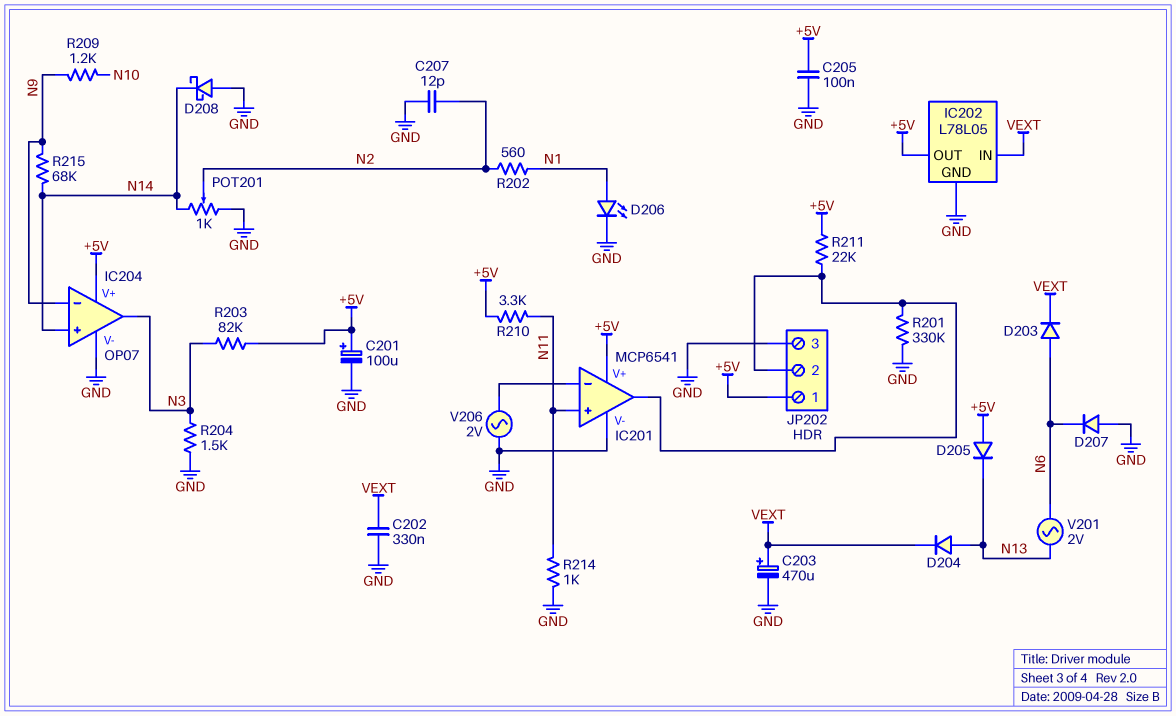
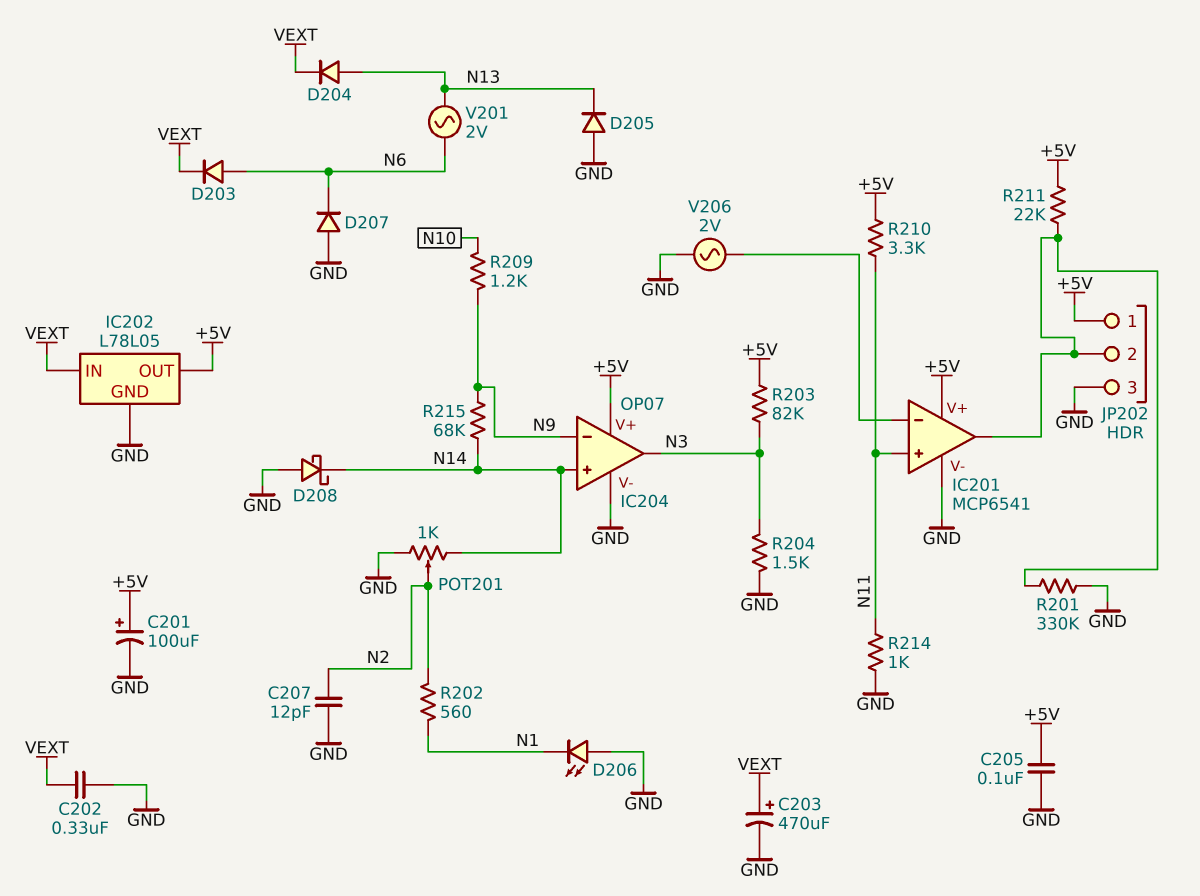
D205: diode (A +5V, K N13) -> diode (A GND, K N13)
D206: LED (A N1, K GND) -> LED (A GND, K N1)

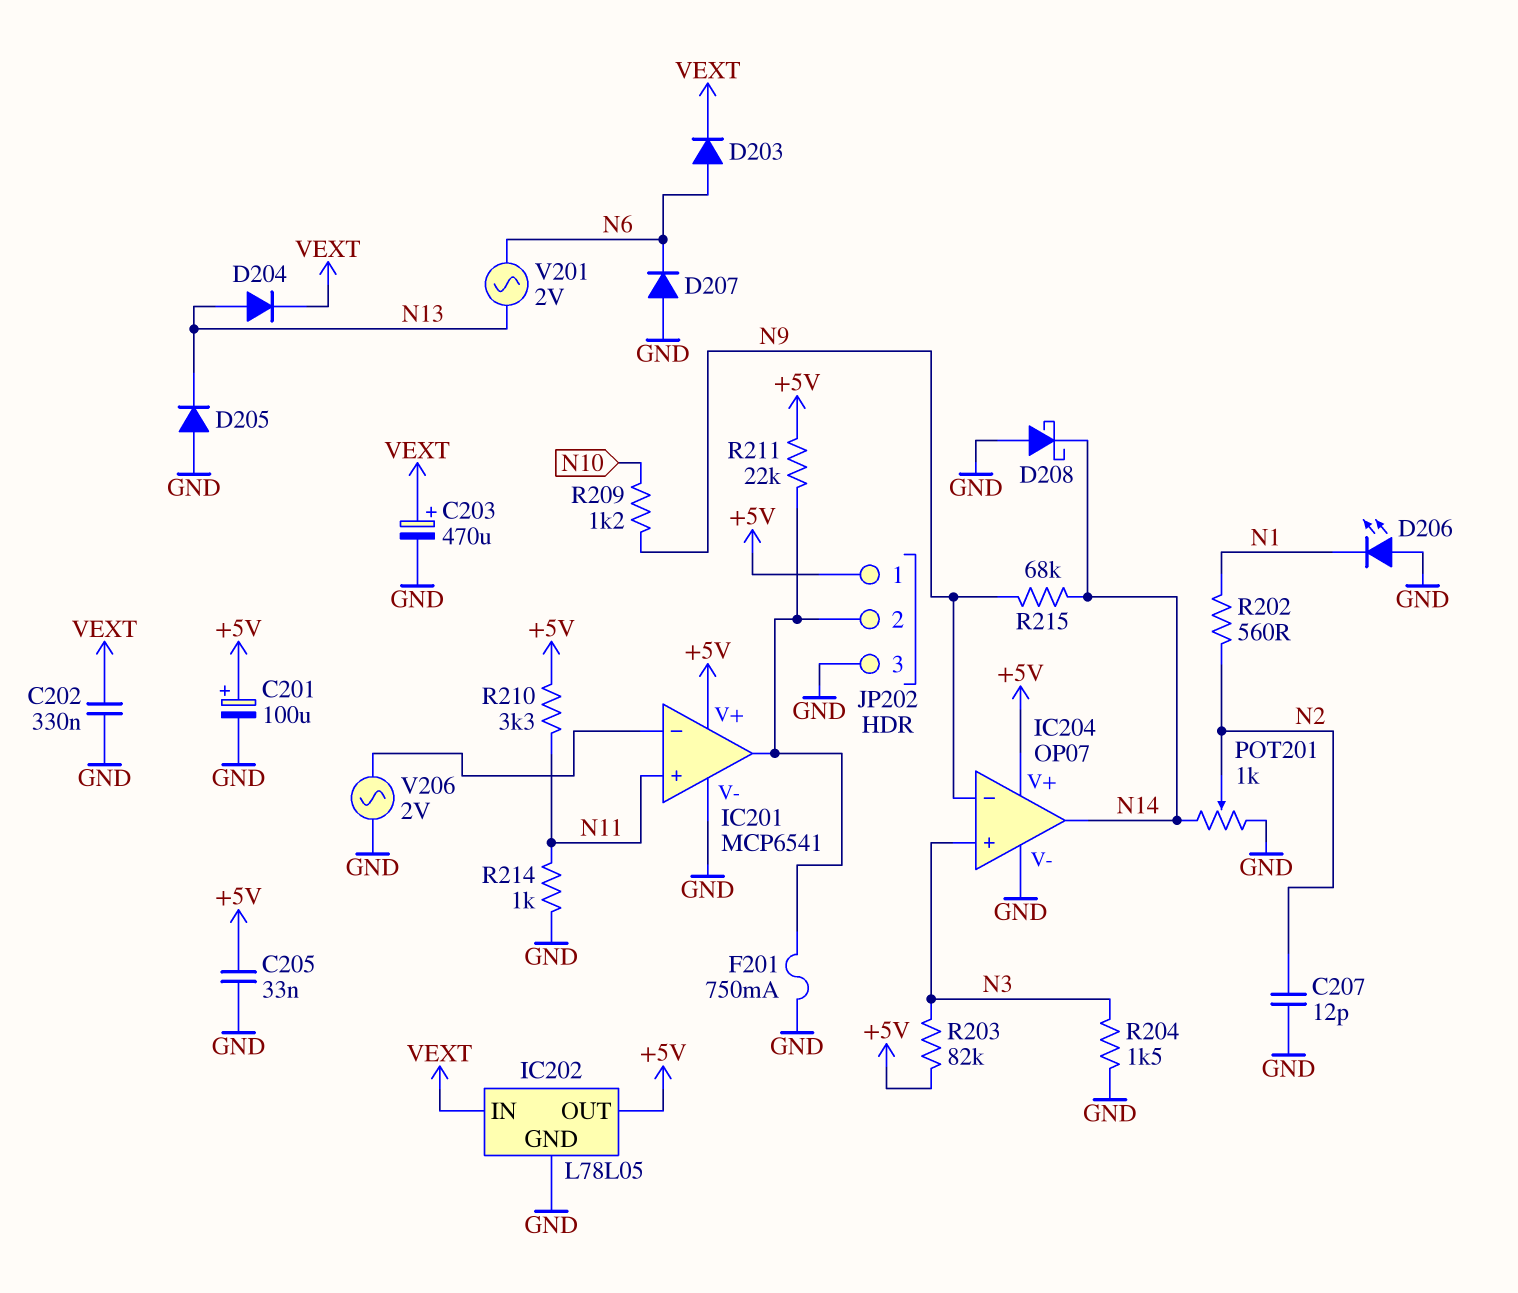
C205: 100nF (+5V, GND) -> 33nF (+5V, GND)
F201: none -> 750mA (GND, IC201/out)
IC204 pin in+: N14 -> N3
IC204 pin out: N3 -> N14
R201: 330k (GND, IC201/out) -> none

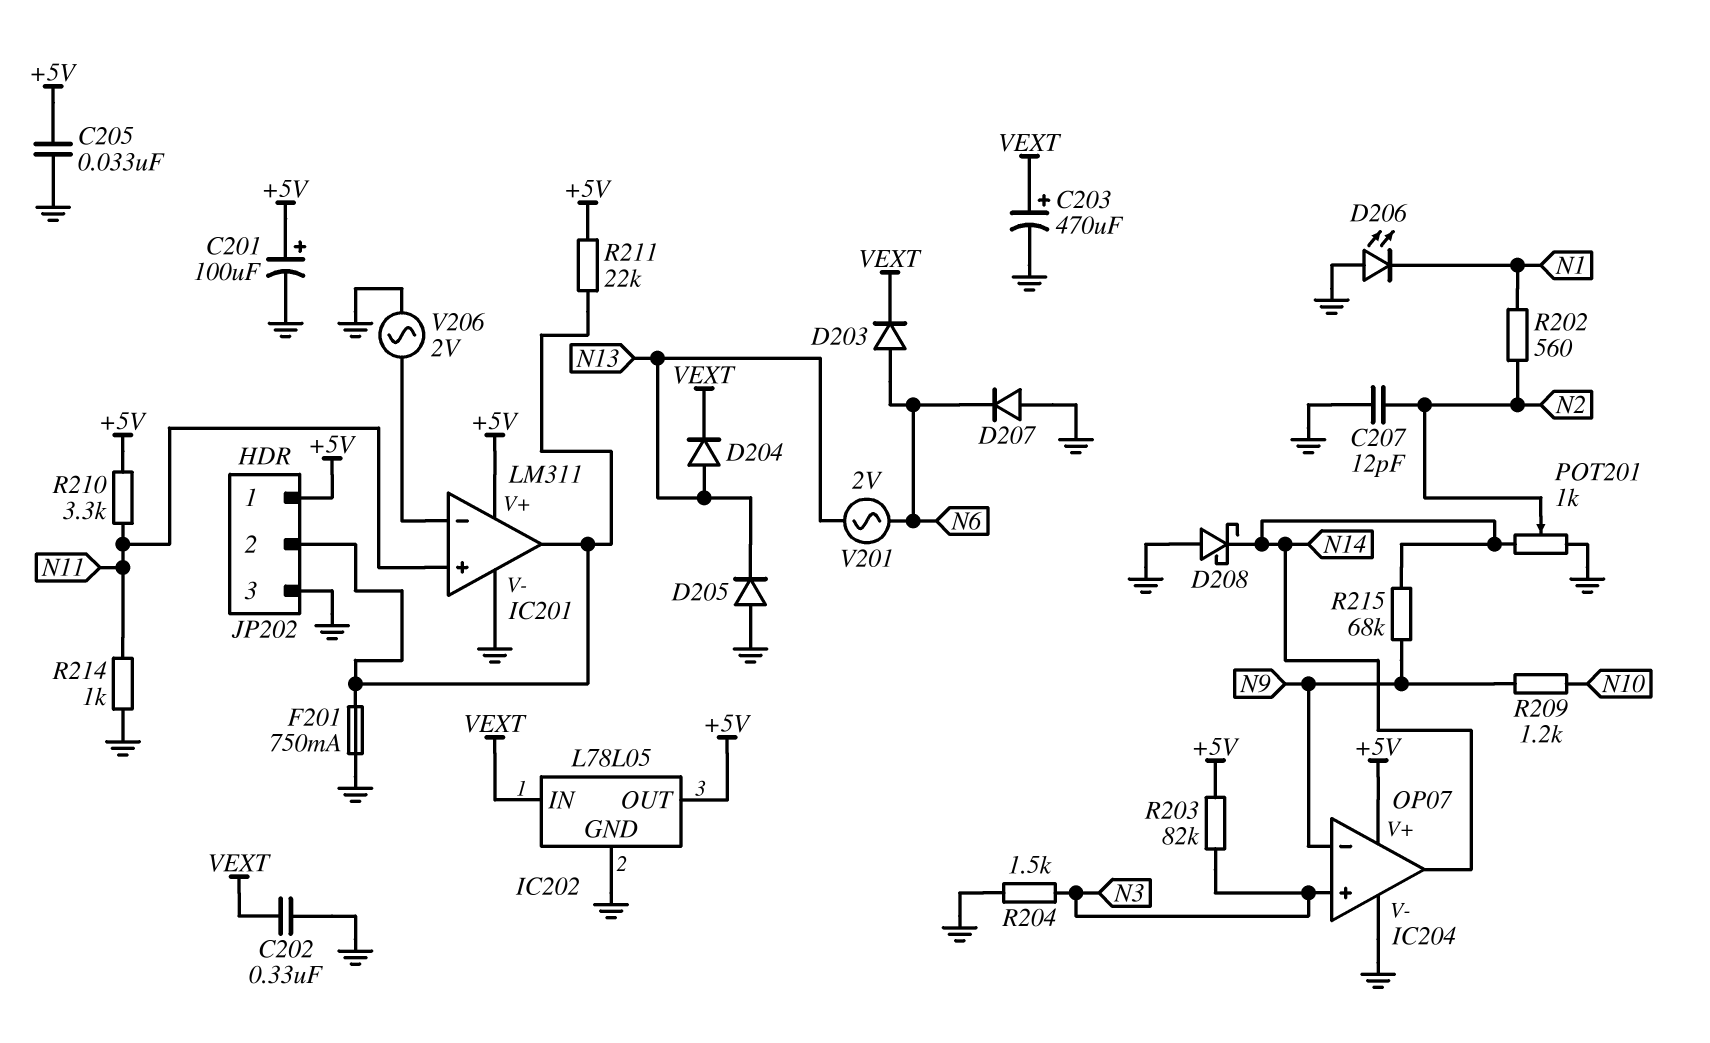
IC201: MCP6541 -> LM311

